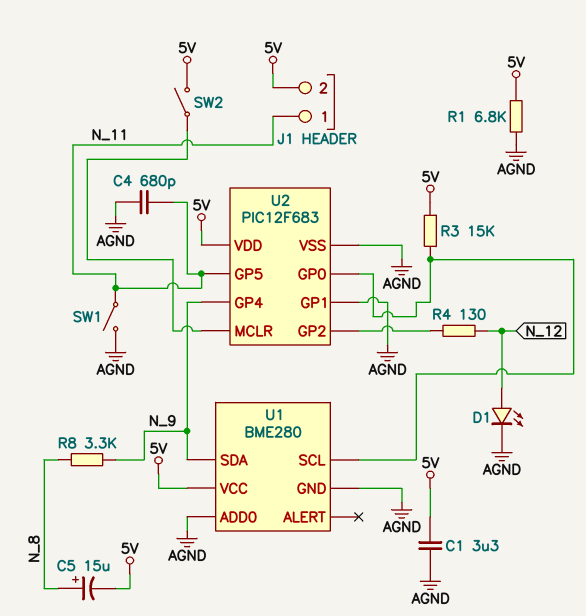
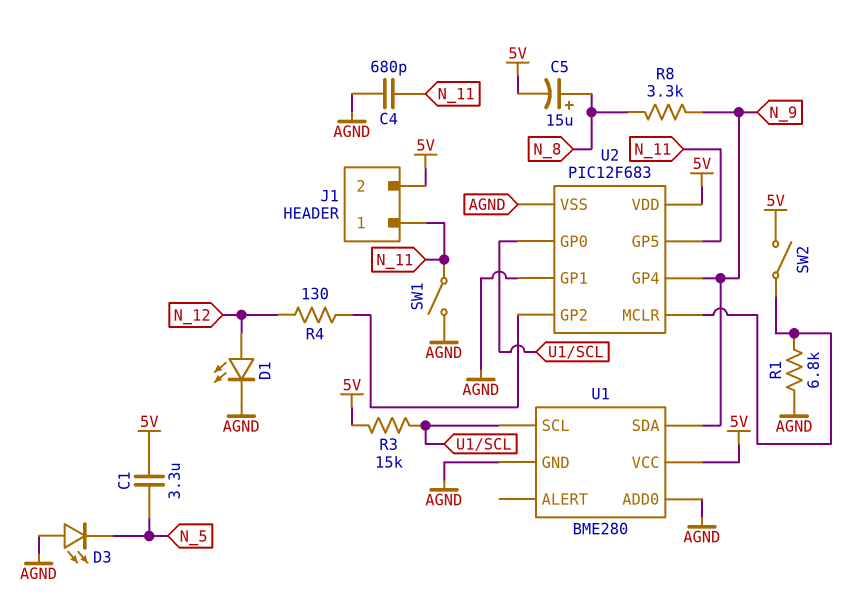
C1: 3.3uF (5V, AGND) -> 3.3uF (5V, N_5)
D3: none -> LED (A AGND, K N_5)
R1: 6.8k (5V, AGND) -> 6.8k (AGND, U2/MCLR)

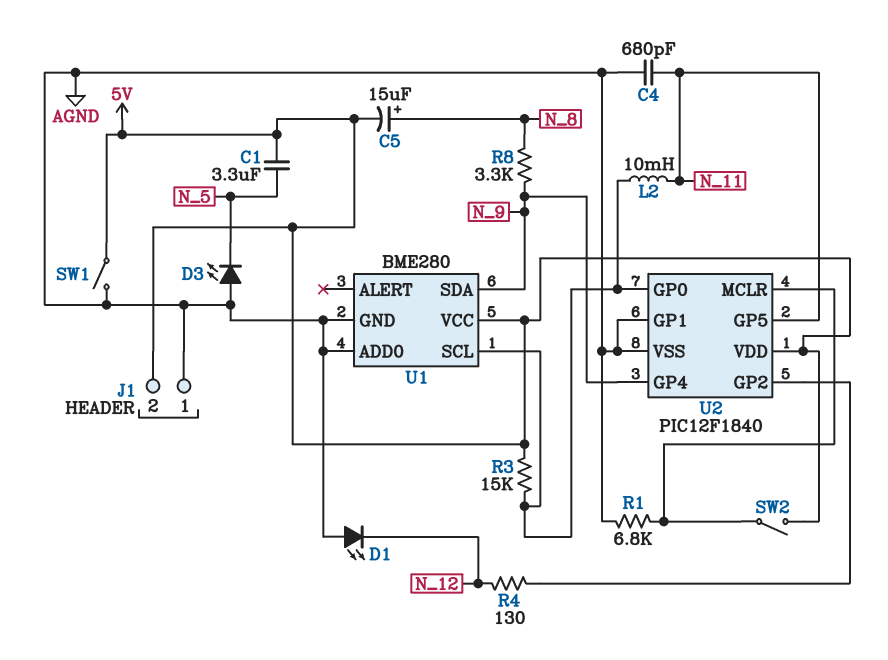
D1: LED (A N_12, K AGND) -> LED (A AGND, K N_12)
J1 pin 1: N_11 -> AGND
L2: none -> 10mH (N_11, U1/SCL)
SW1: switch (AGND, N_11) -> switch (5V, AGND)
U2: PIC12F683 -> PIC12F1840

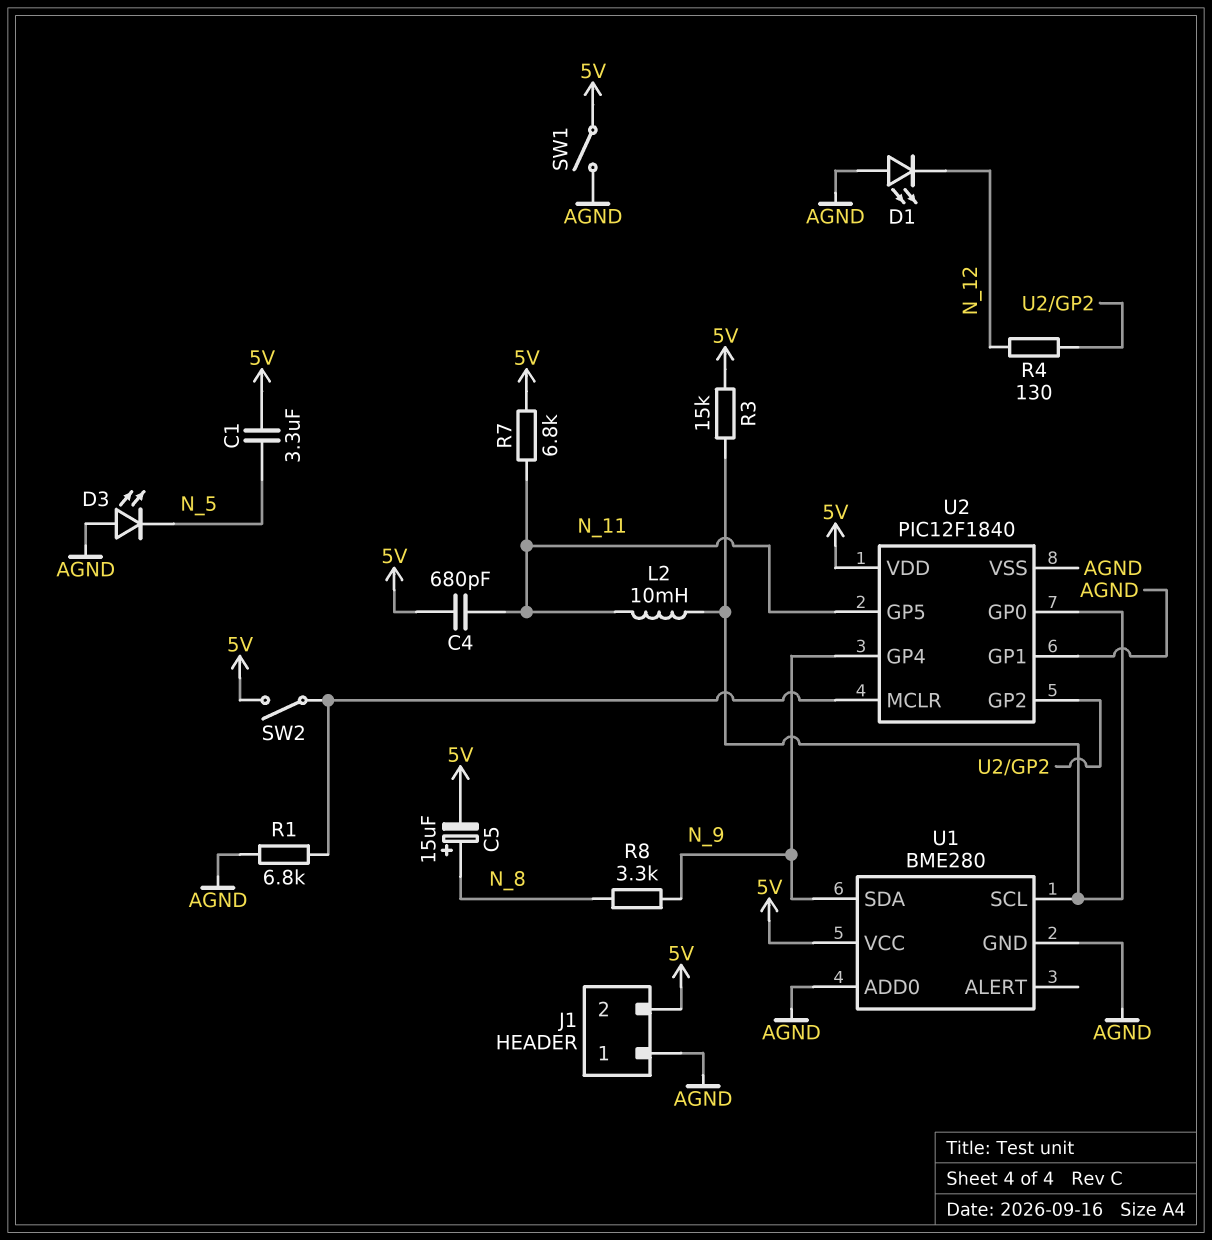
C4: 680pF (AGND, N_11) -> 680pF (5V, N_11)
R7: none -> 6.8k (5V, N_11)

